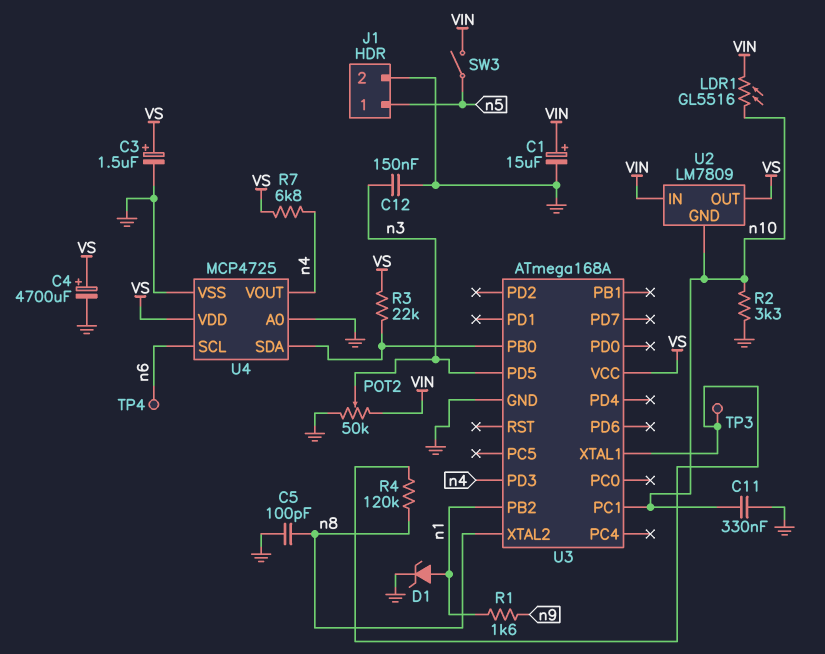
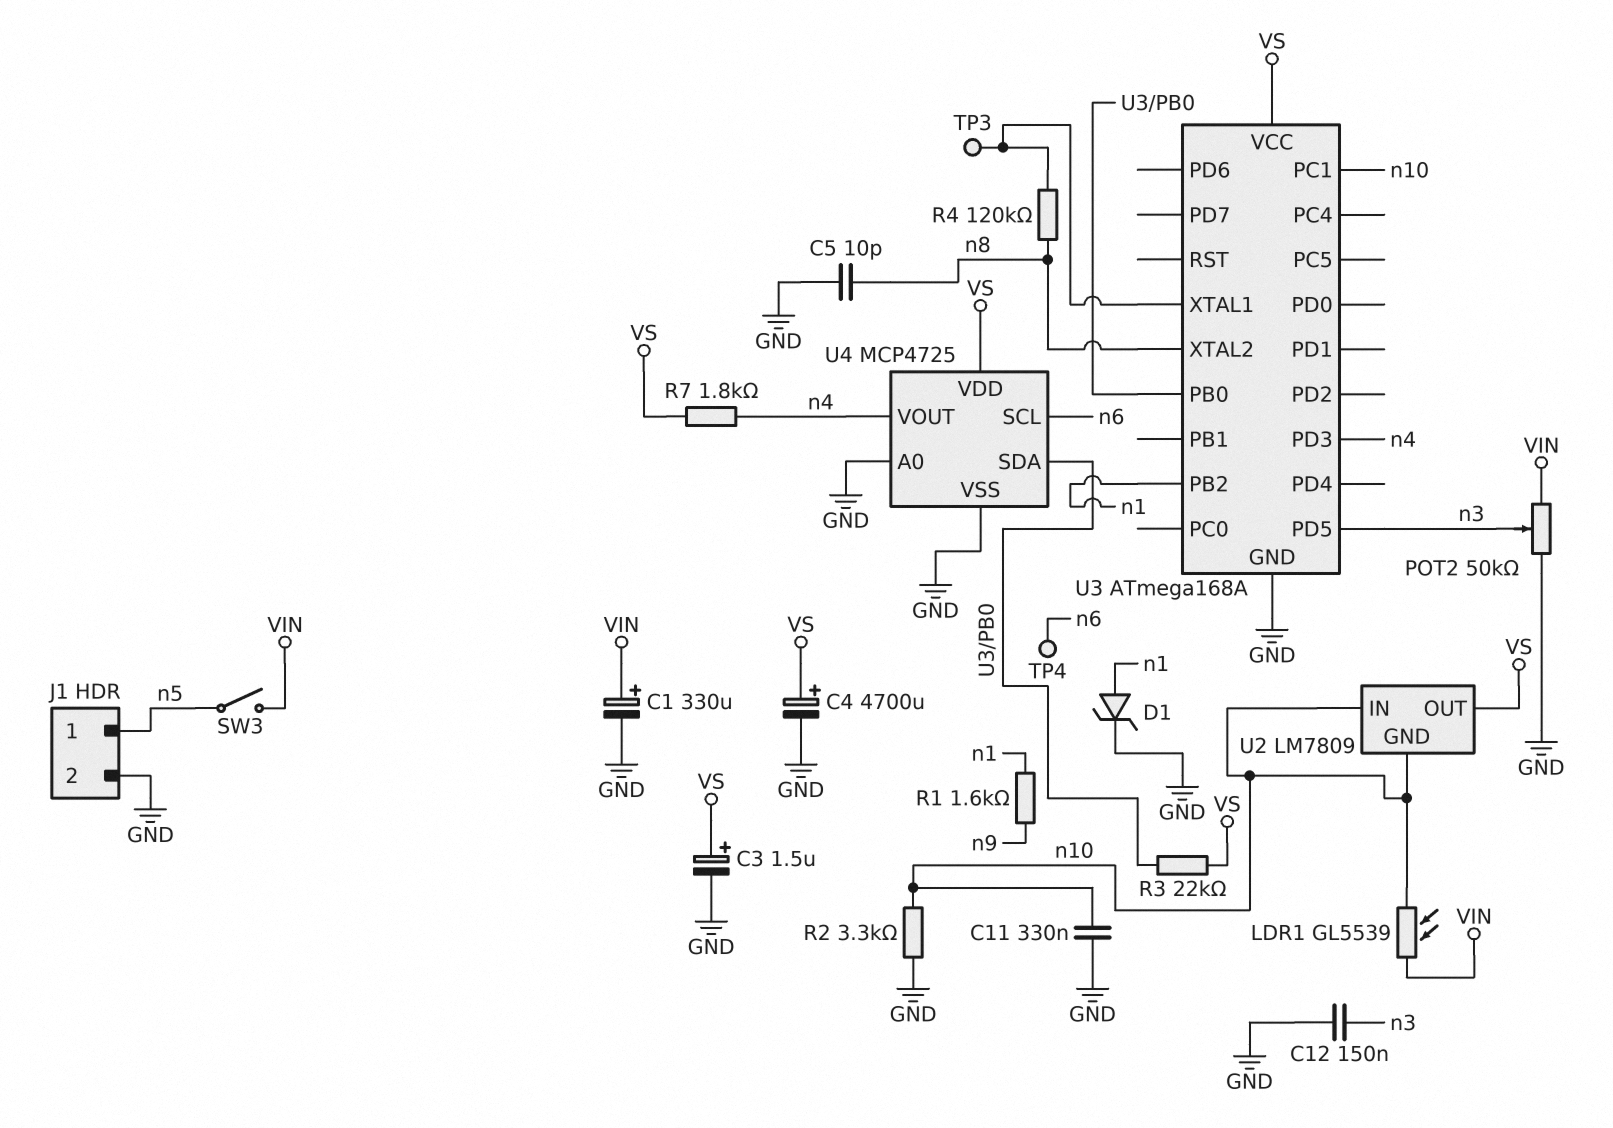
C1: 15uF (plus VIN, minus GND) -> 330uF (plus VIN, minus GND)
C5: 100pF (GND, n8) -> 10pF (GND, n8)
LDR1: GL5516 (VIN, n10) -> GL5539 (VIN, n10)
R7: 6.8k (VS, n4) -> 1.8k (VS, n4)
U2 pin IN: VIN -> n10

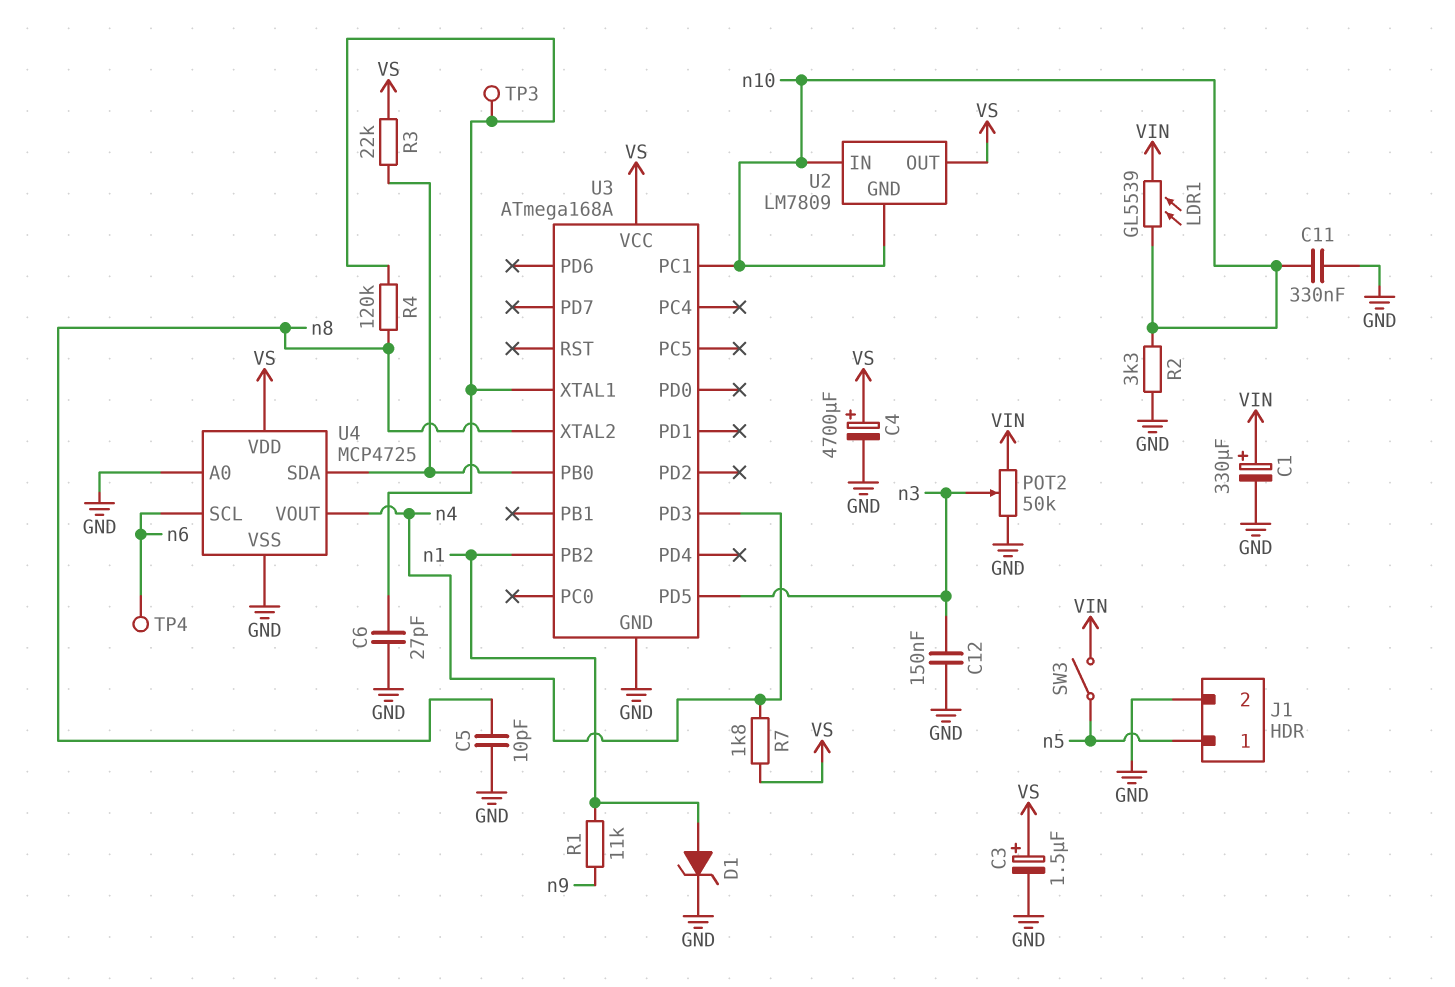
C6: none -> 27pF (GND, U3/XTAL1)
R1: 1.6k (n1, n9) -> 11k (n1, n9)

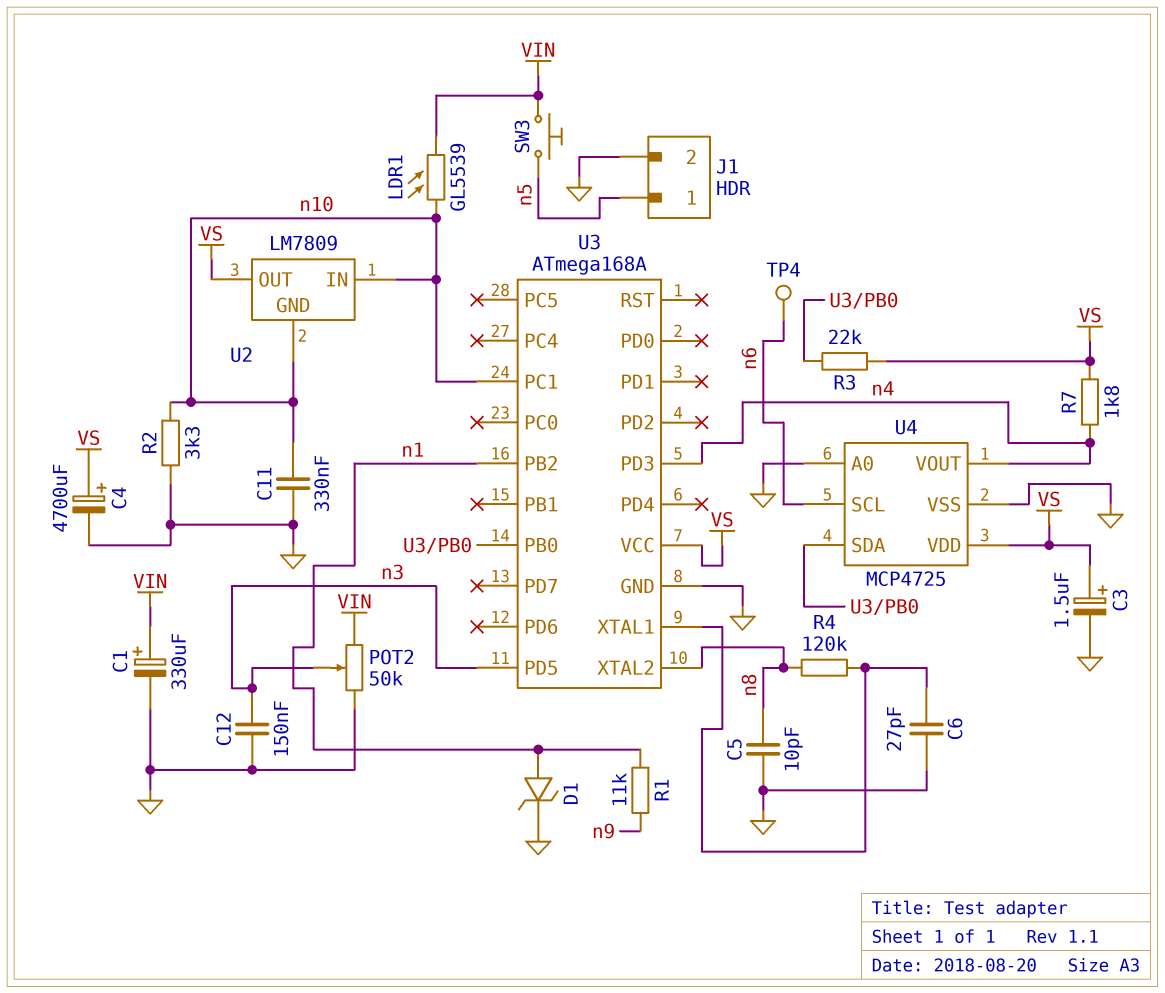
SW3: switch (VIN, n5) -> button (VIN, n5)
TP3: test point (U3/XTAL1) -> none

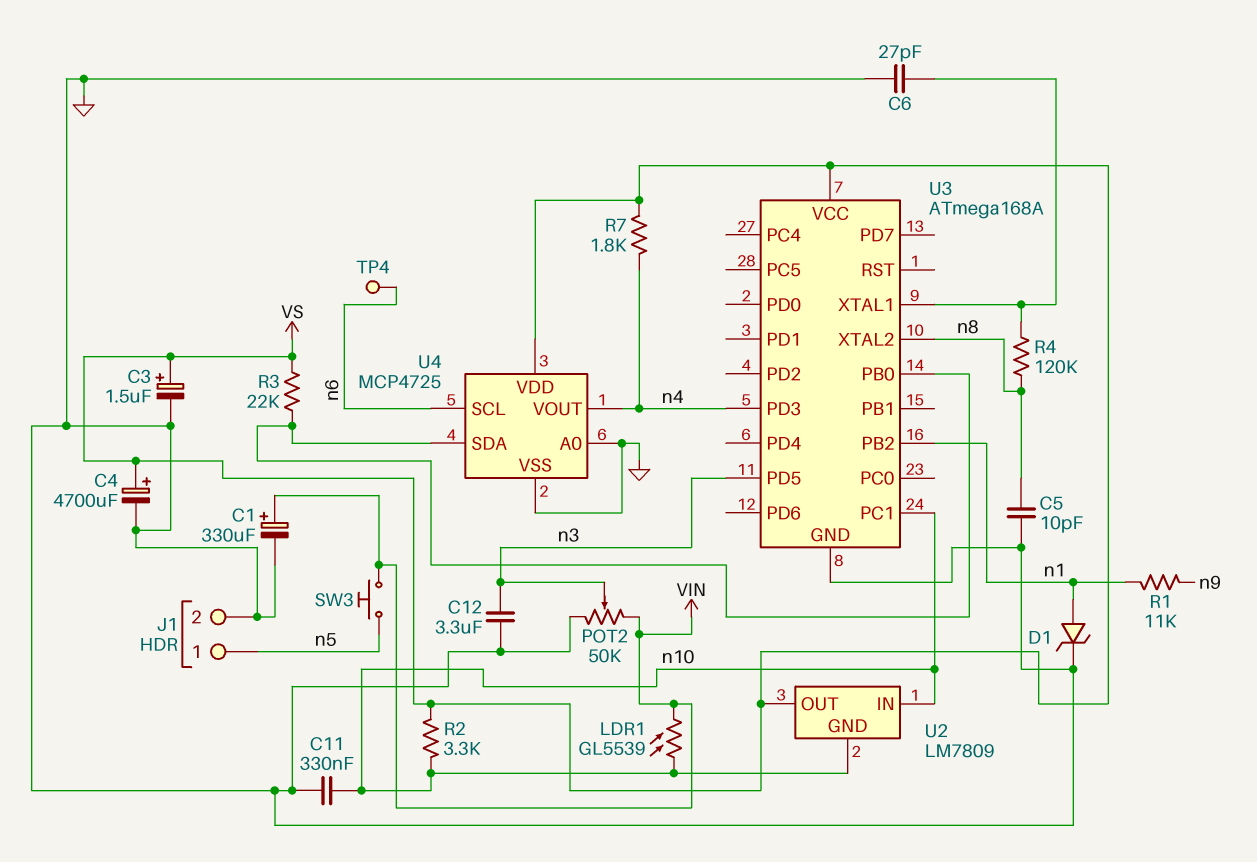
C12: 150nF (GND, n3) -> 3.3uF (GND, n3)
R2: 3.3k (GND, n10) -> 3.3k (VS, n10)

